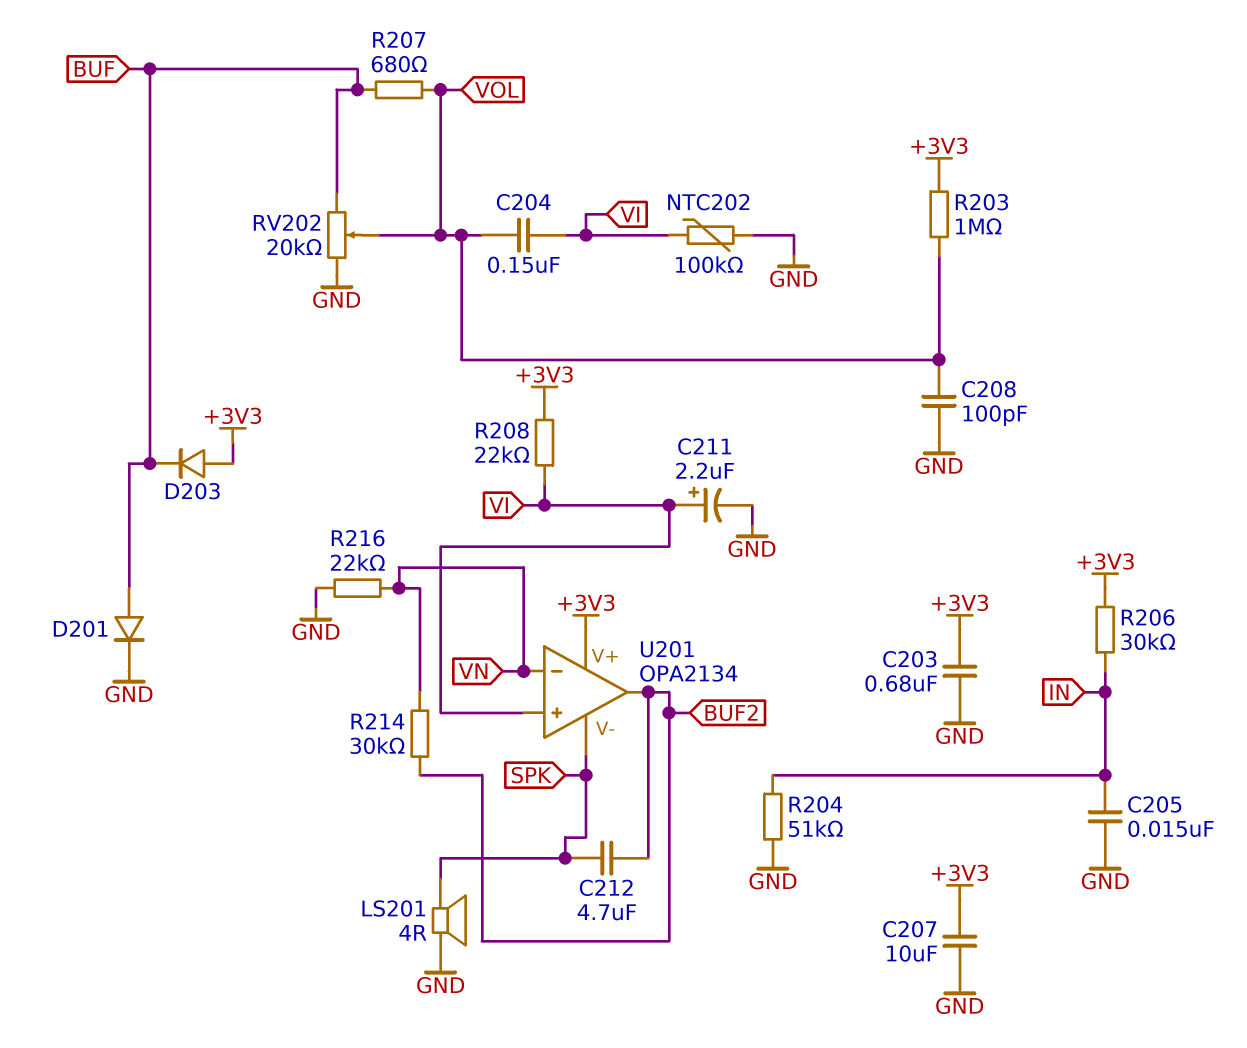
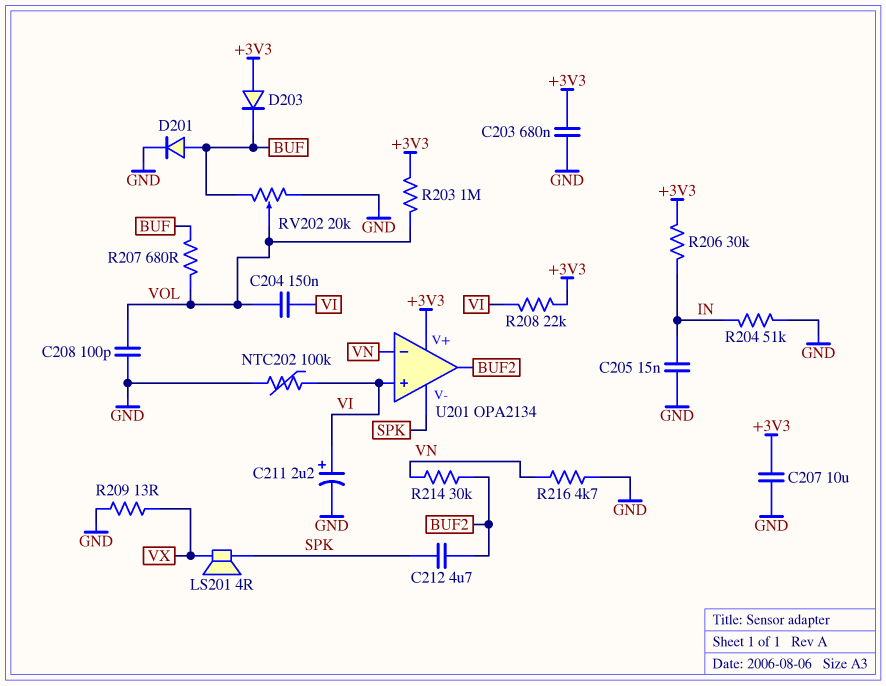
LS201: speaker 4R (GND, SPK) -> speaker 4R (SPK, VX)
R209: none -> 13 (GND, VX)
R216: 22k (GND, VN) -> 4.7k (GND, VN)

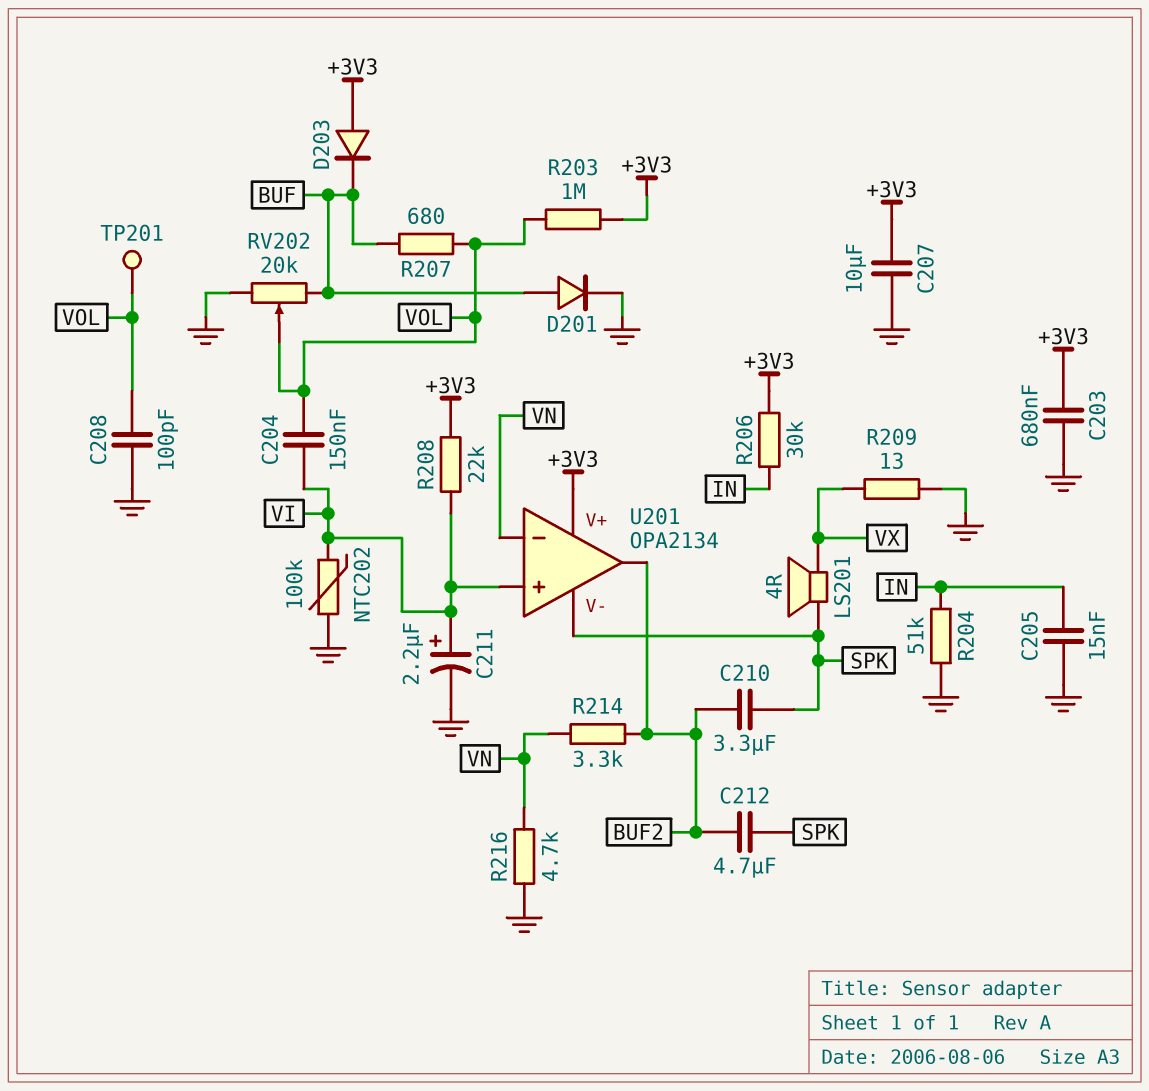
C210: none -> 3.3uF (BUF2, SPK)
R214: 30k (BUF2, VN) -> 3.3k (BUF2, VN)
TP201: none -> test point (VOL)

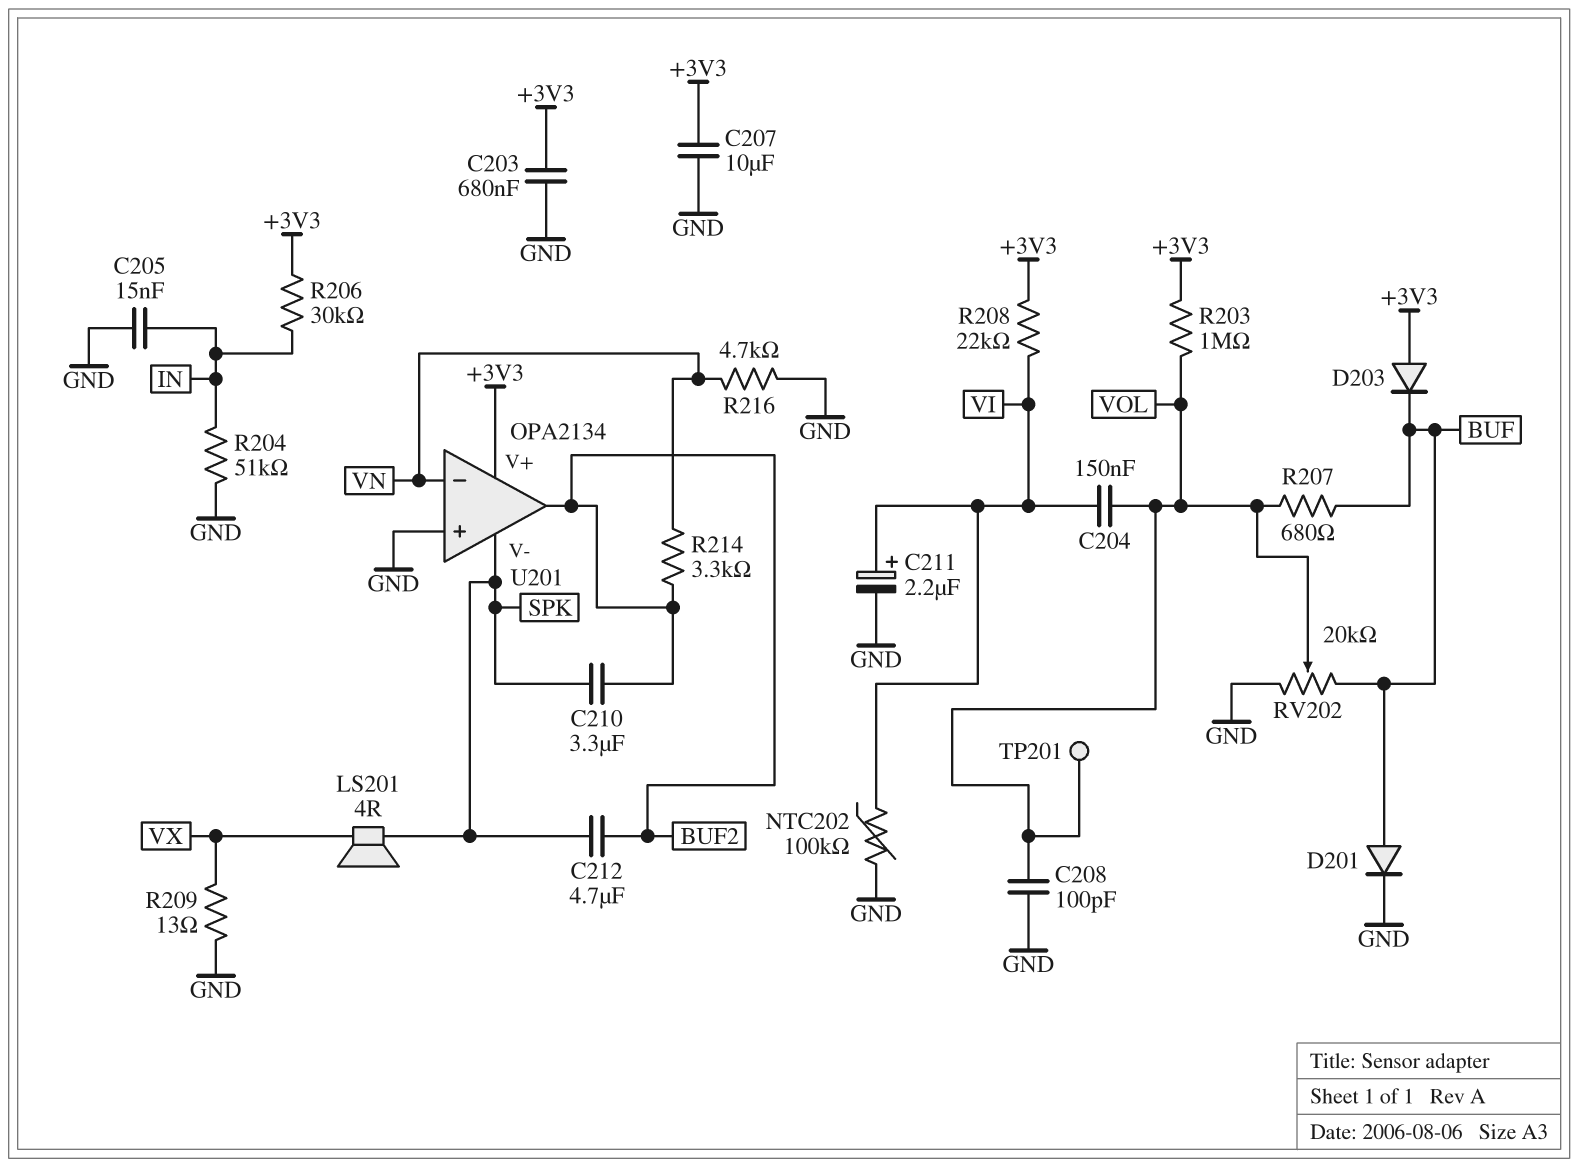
U201 pin in+: VI -> GND

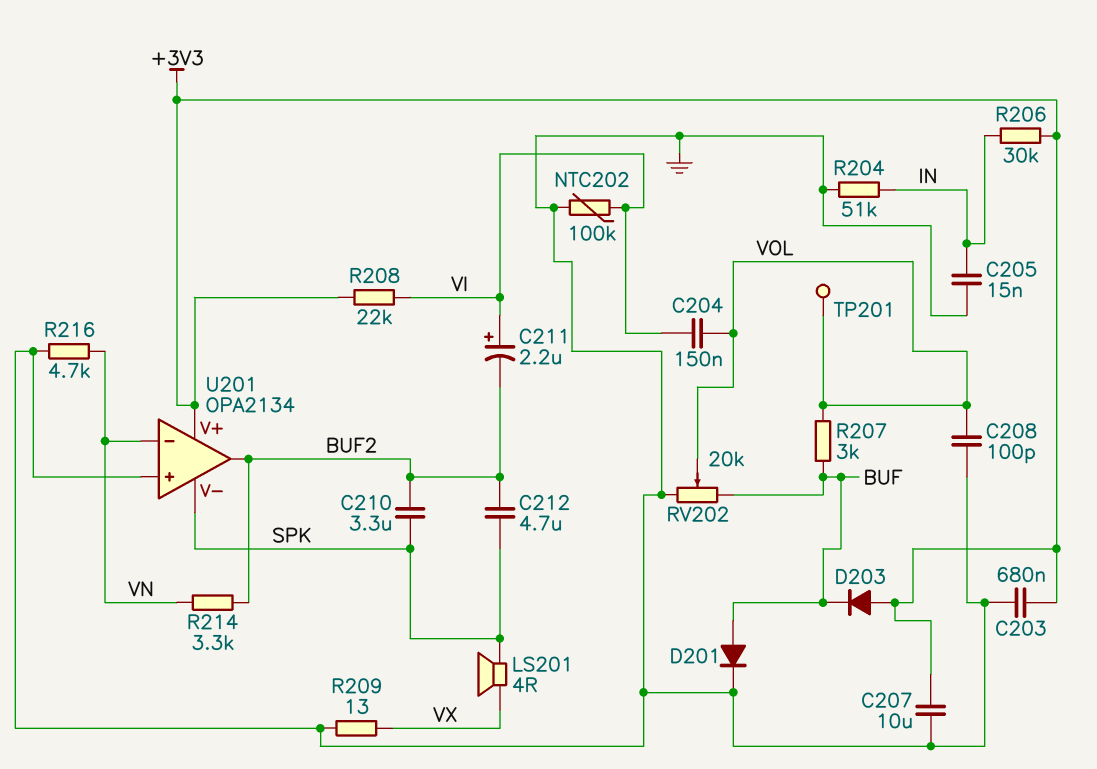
C211: 2.2uF (plus VI, minus GND) -> 2.2uF (plus VI, minus BUF2)
R203: 1M (+3V3, VOL) -> none
R207: 680 (BUF, VOL) -> 3k (BUF, VOL)

